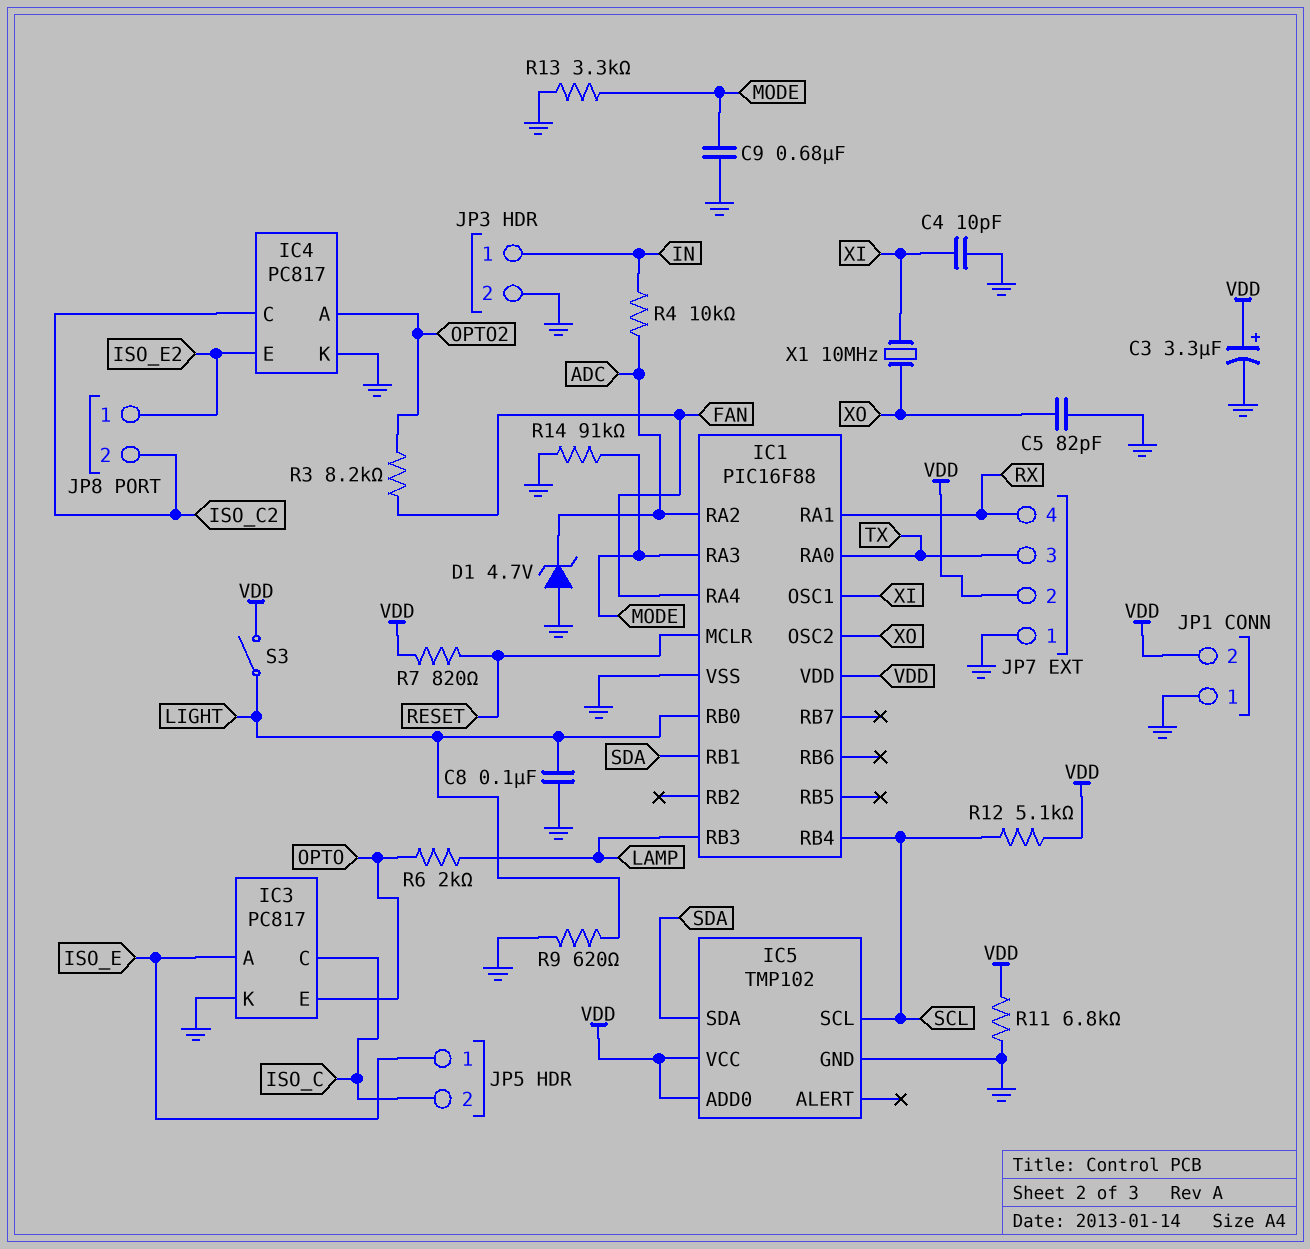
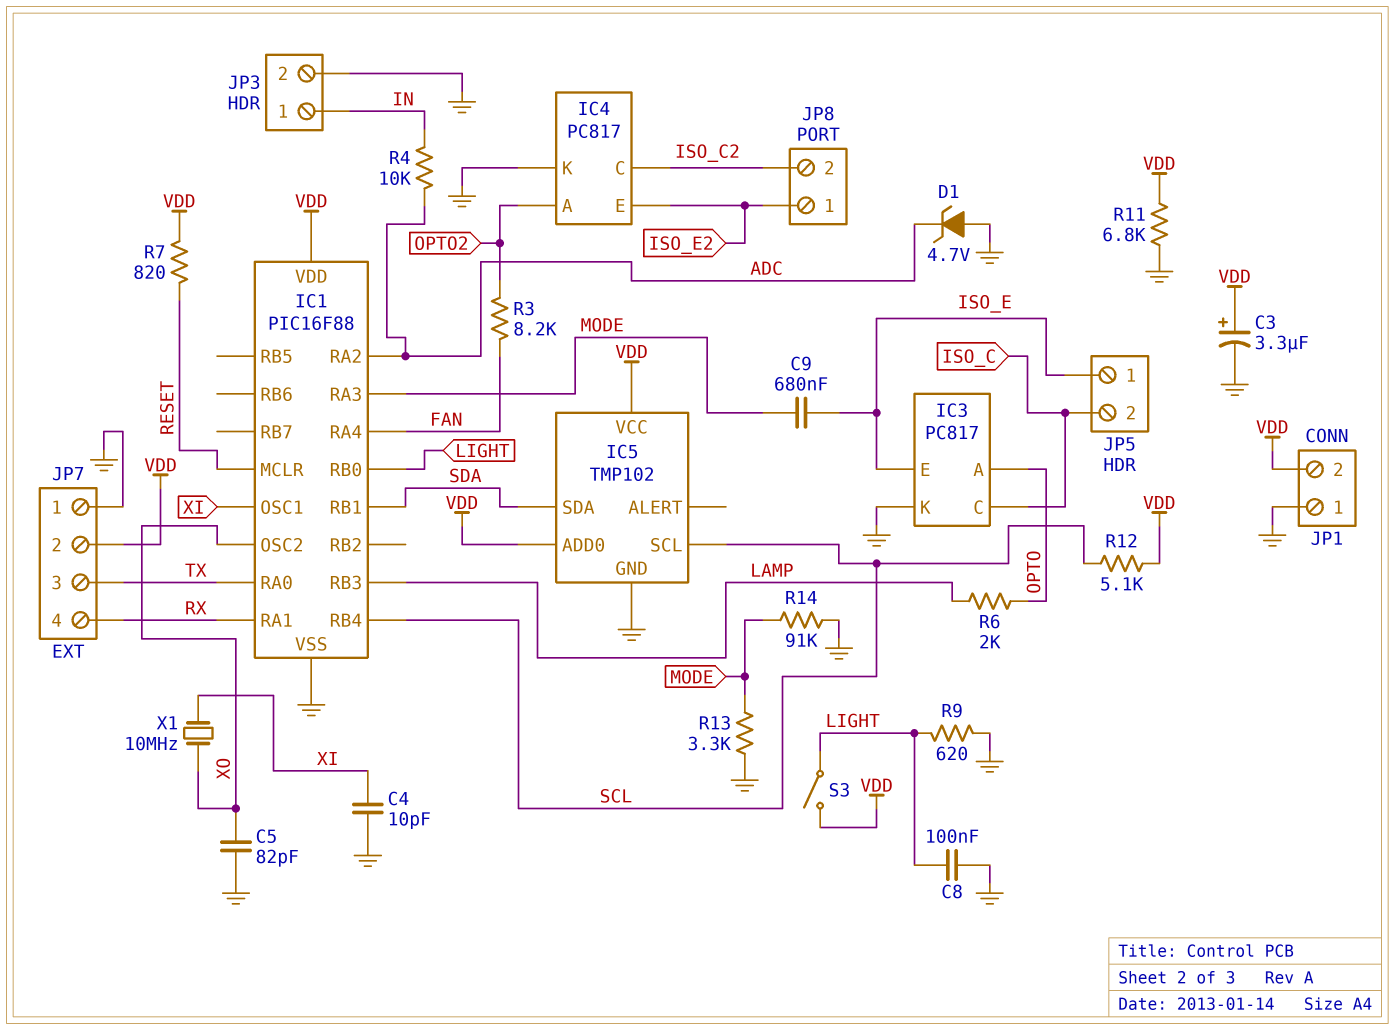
C9: 680nF (GND, MODE) -> 680nF (ISO_E, MODE)
IC3 pin A: ISO_E -> OPTO
IC3 pin E: OPTO -> ISO_E

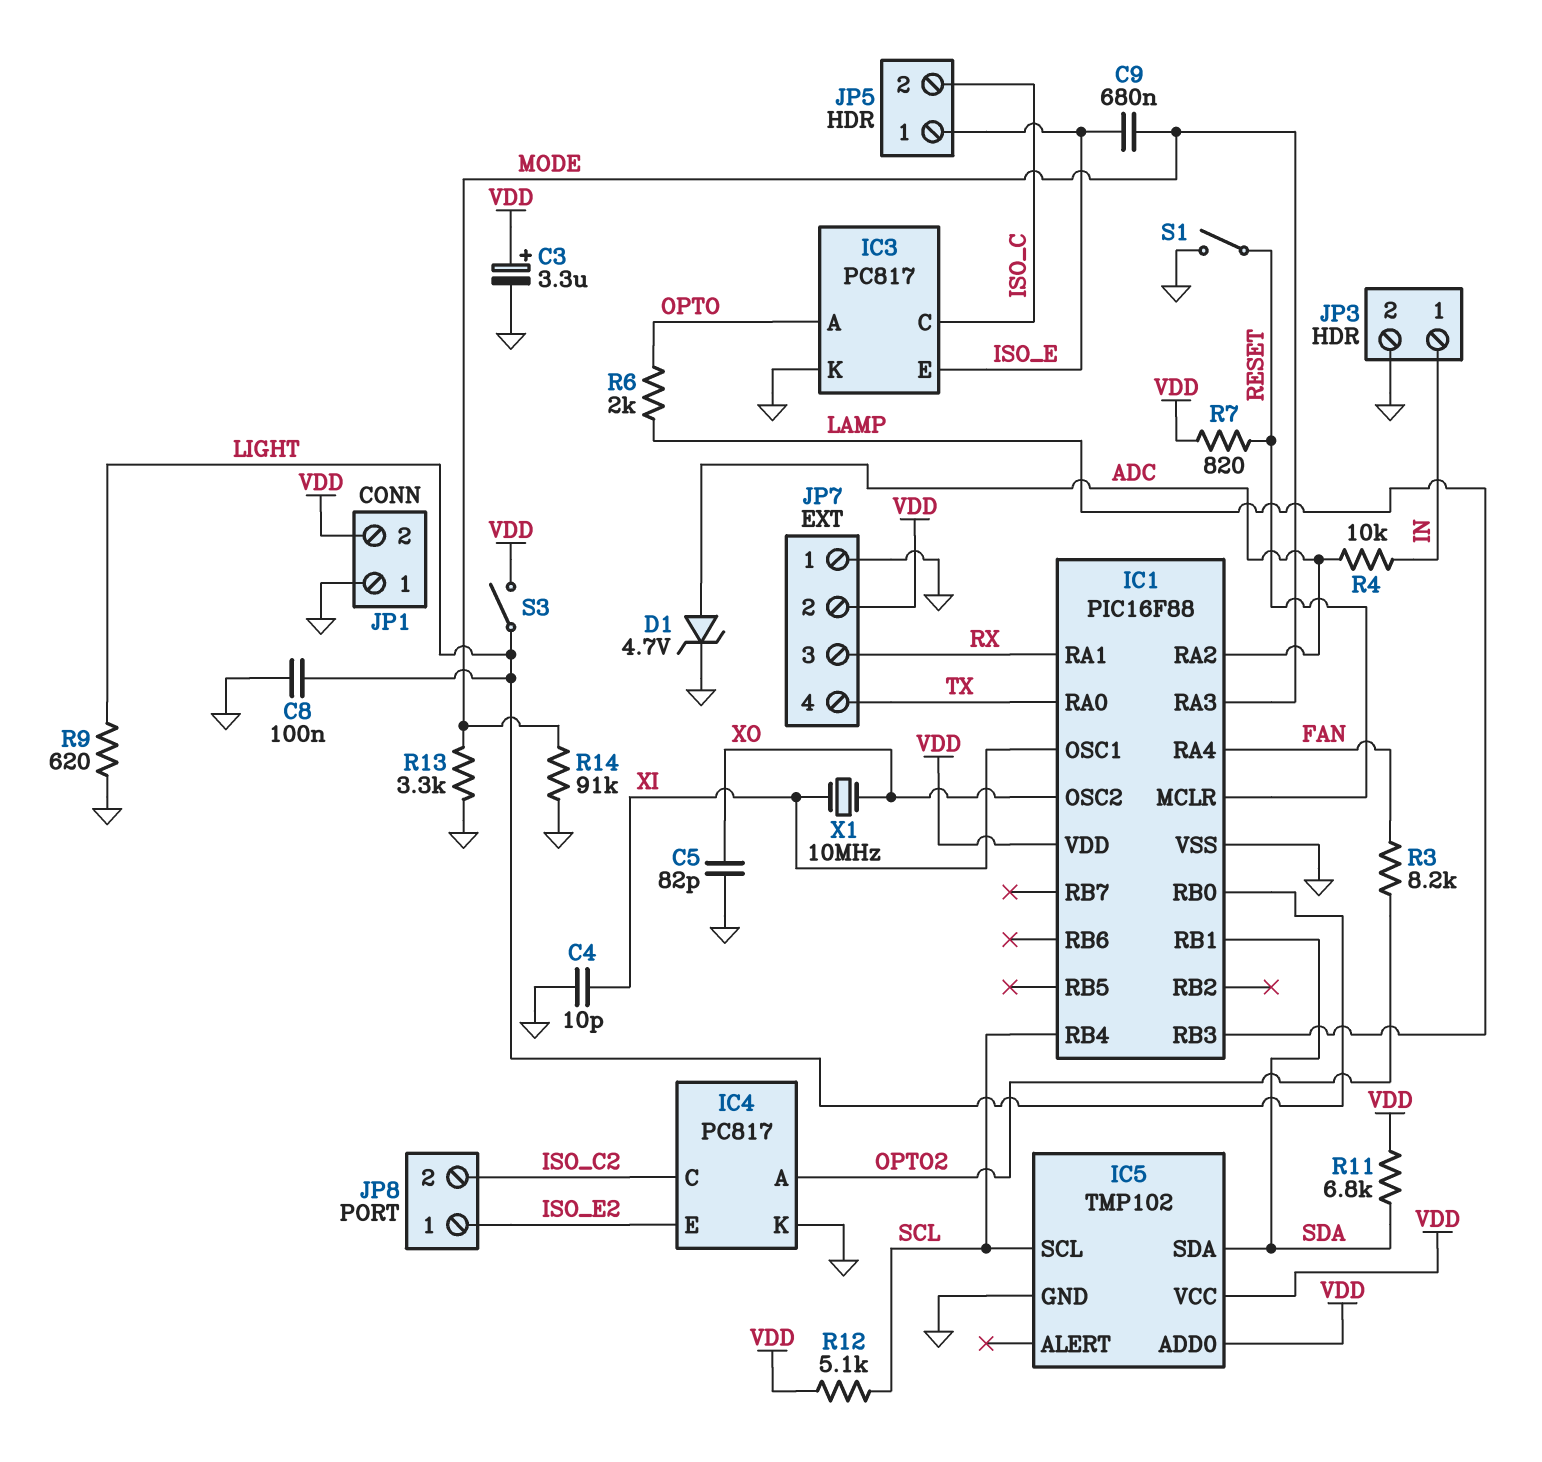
D1: zener 4.7V (A GND, K ADC) -> zener 4.7V (A ADC, K GND)
JP7 pin 3: TX -> RX
JP7 pin 4: RX -> TX
R11: 6.8k (GND, VDD) -> 6.8k (SDA, VDD)
S1: none -> switch (GND, RESET)

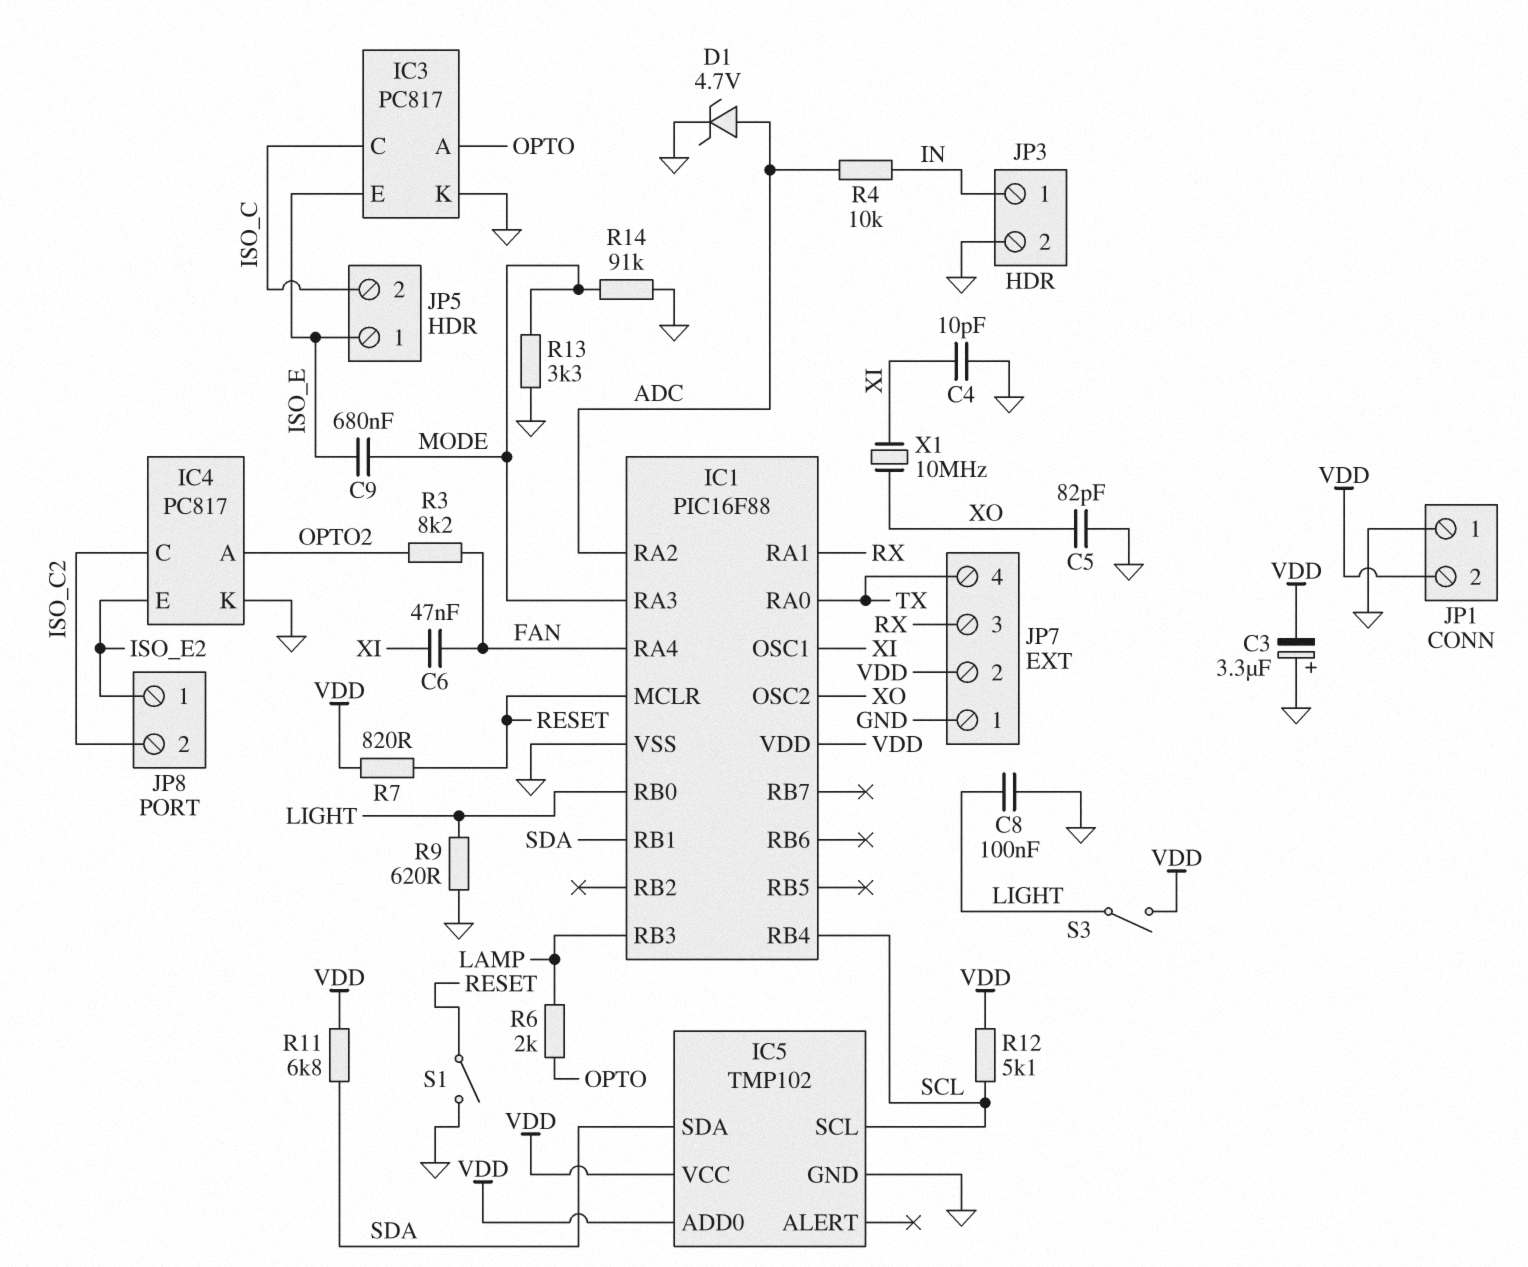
C3: 3.3uF (plus VDD, minus GND) -> 3.3uF (plus GND, minus VDD)
C6: none -> 47nF (FAN, XI)

